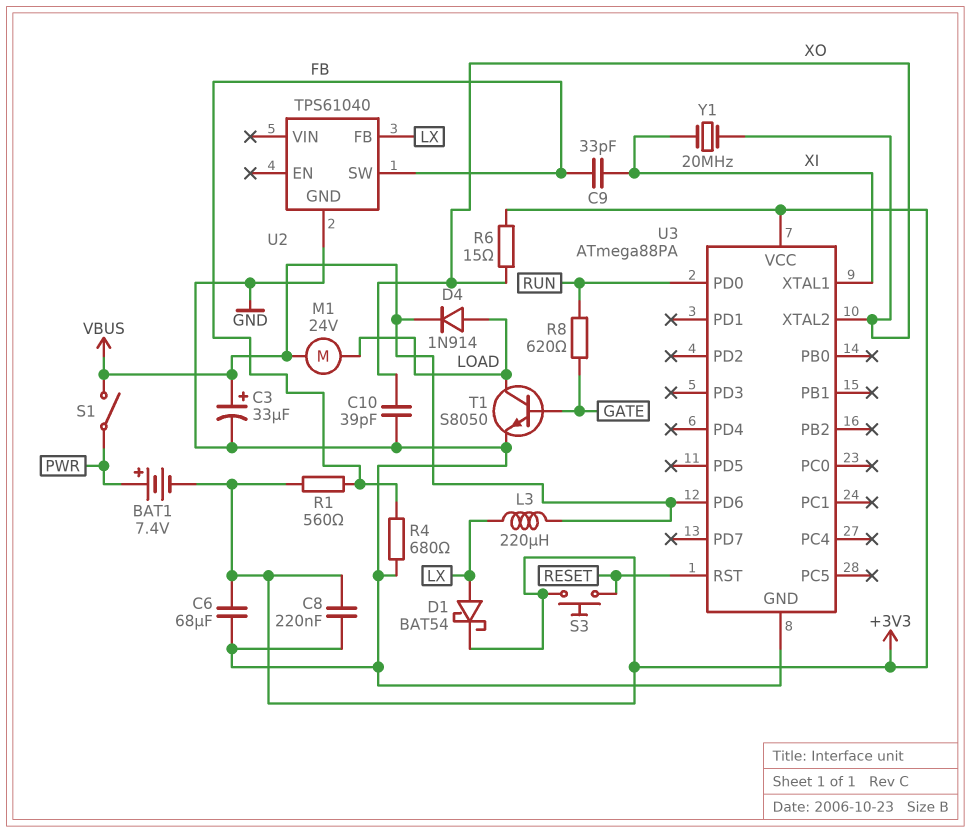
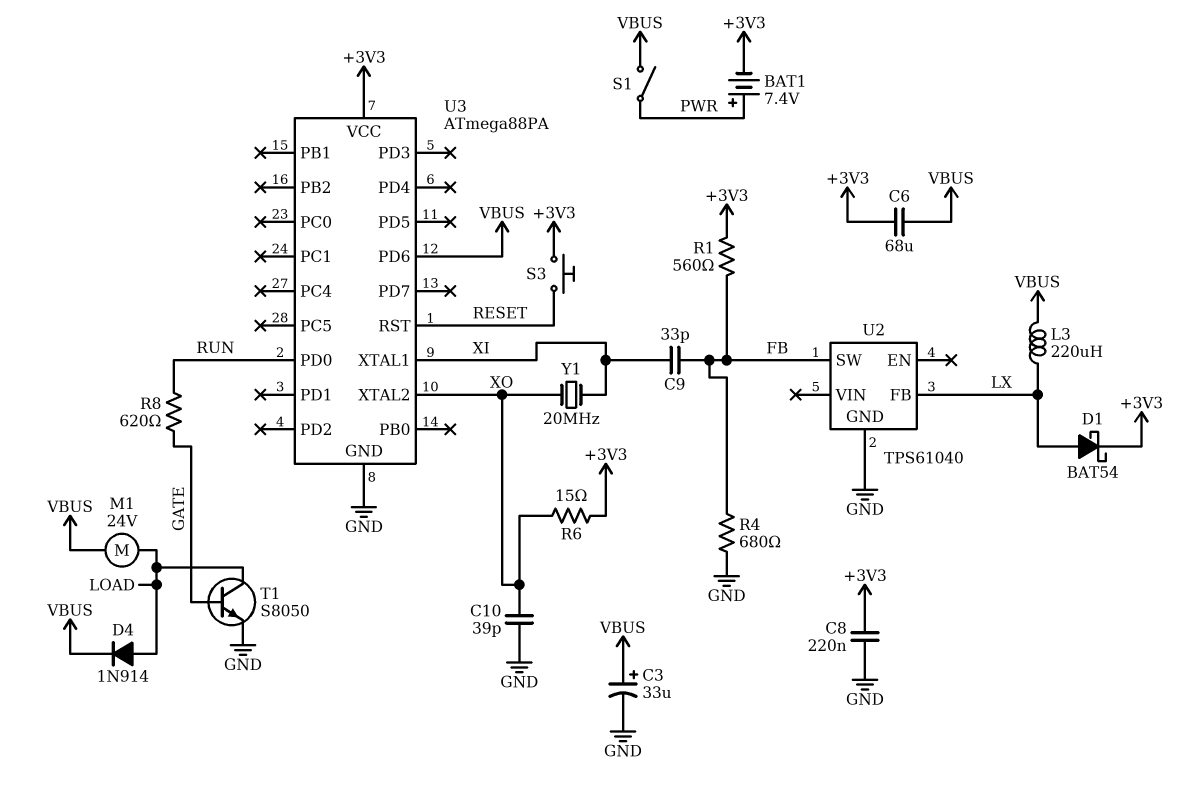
C6: 68uF (+3V3, GND) -> 68uF (+3V3, VBUS)

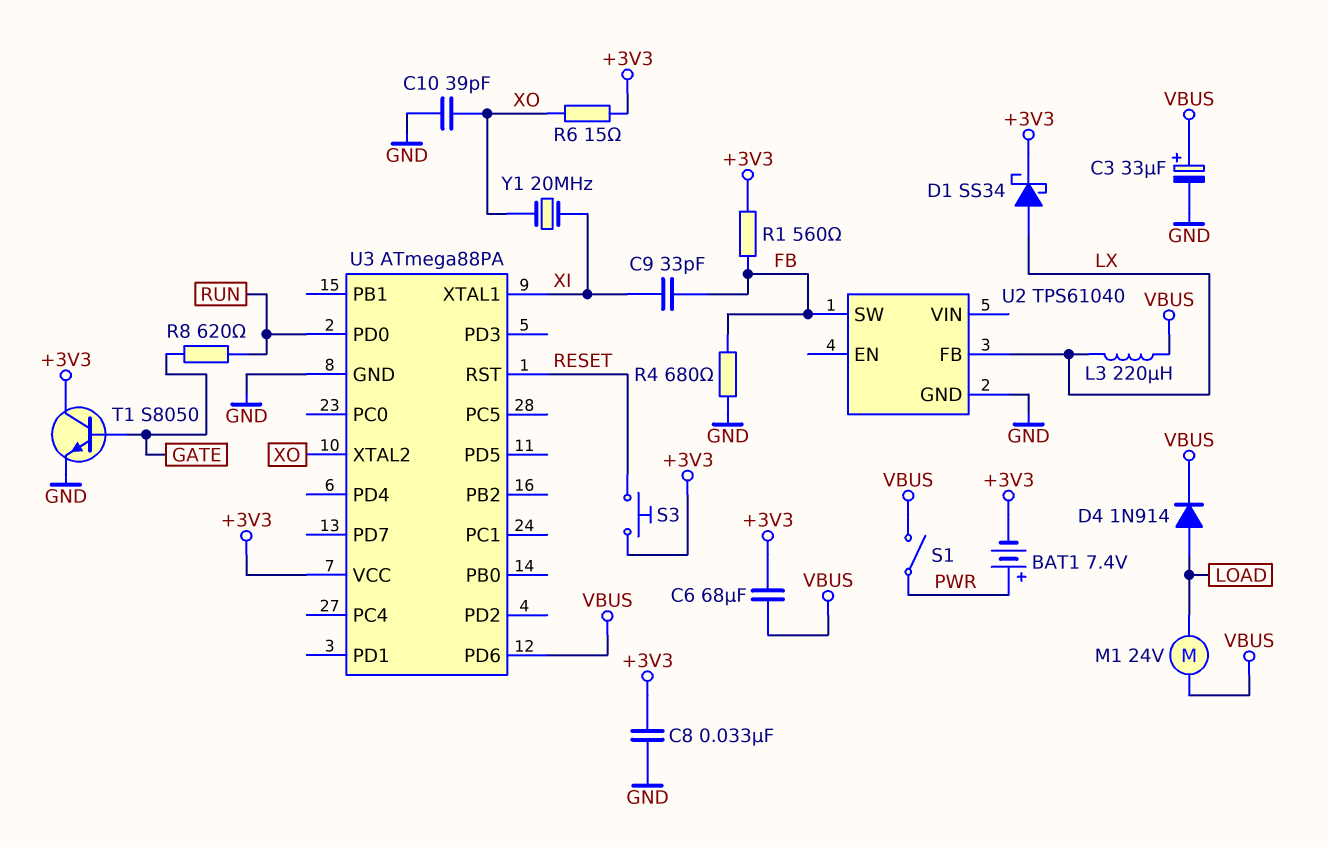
C8: 220nF (+3V3, GND) -> 33nF (+3V3, GND)
D1: schottky BAT54 (A LX, K +3V3) -> schottky SS34 (A LX, K +3V3)
T1: NPN S8050 (B GATE, C LOAD, E GND) -> NPN S8050 (B GATE, C +3V3, E GND)

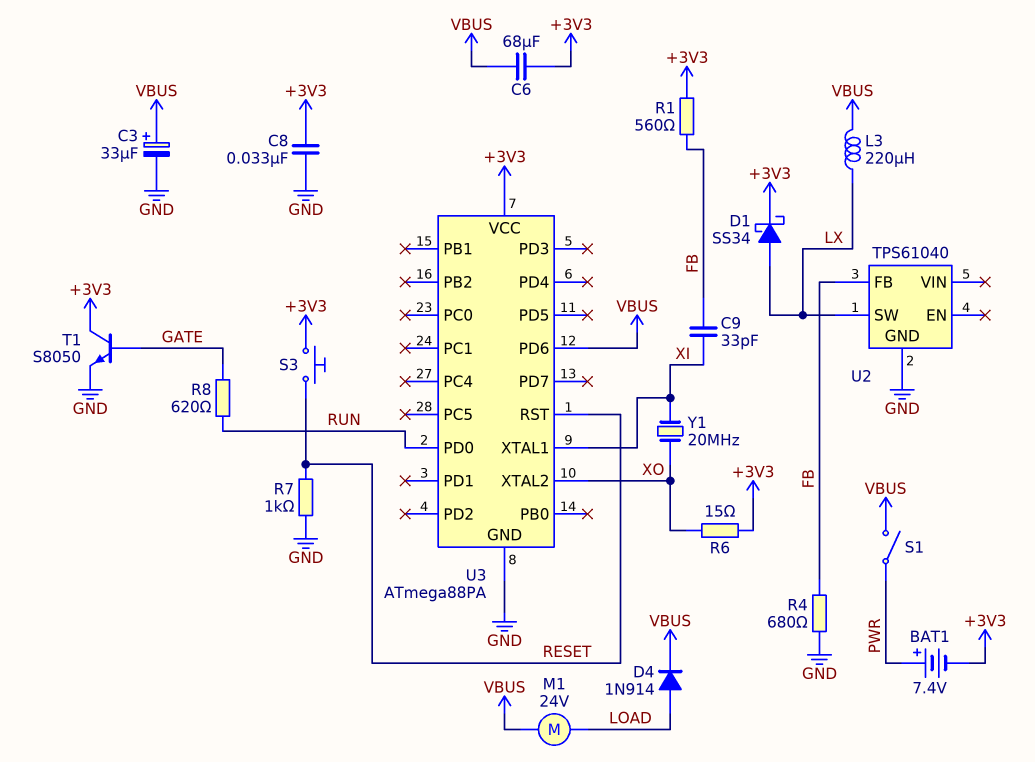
C10: 39pF (GND, XO) -> none
R7: none -> 1k (GND, RESET)
U2 pin FB: LX -> FB
U2 pin SW: FB -> LX

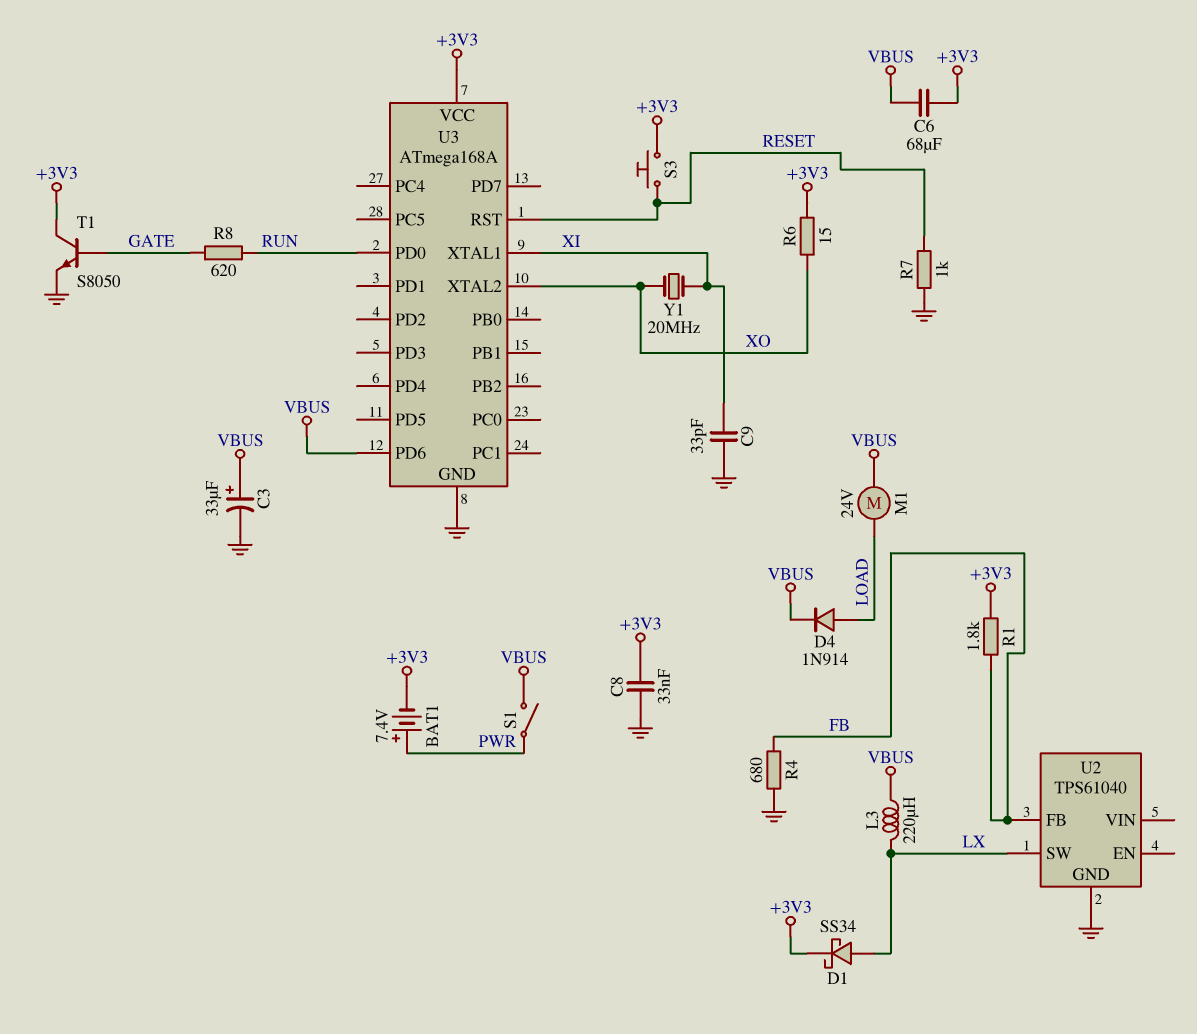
C9: 33pF (FB, XI) -> 33pF (GND, XI)
R1: 560 (+3V3, FB) -> 1.8k (+3V3, FB)
U3: ATmega88PA -> ATmega168A

